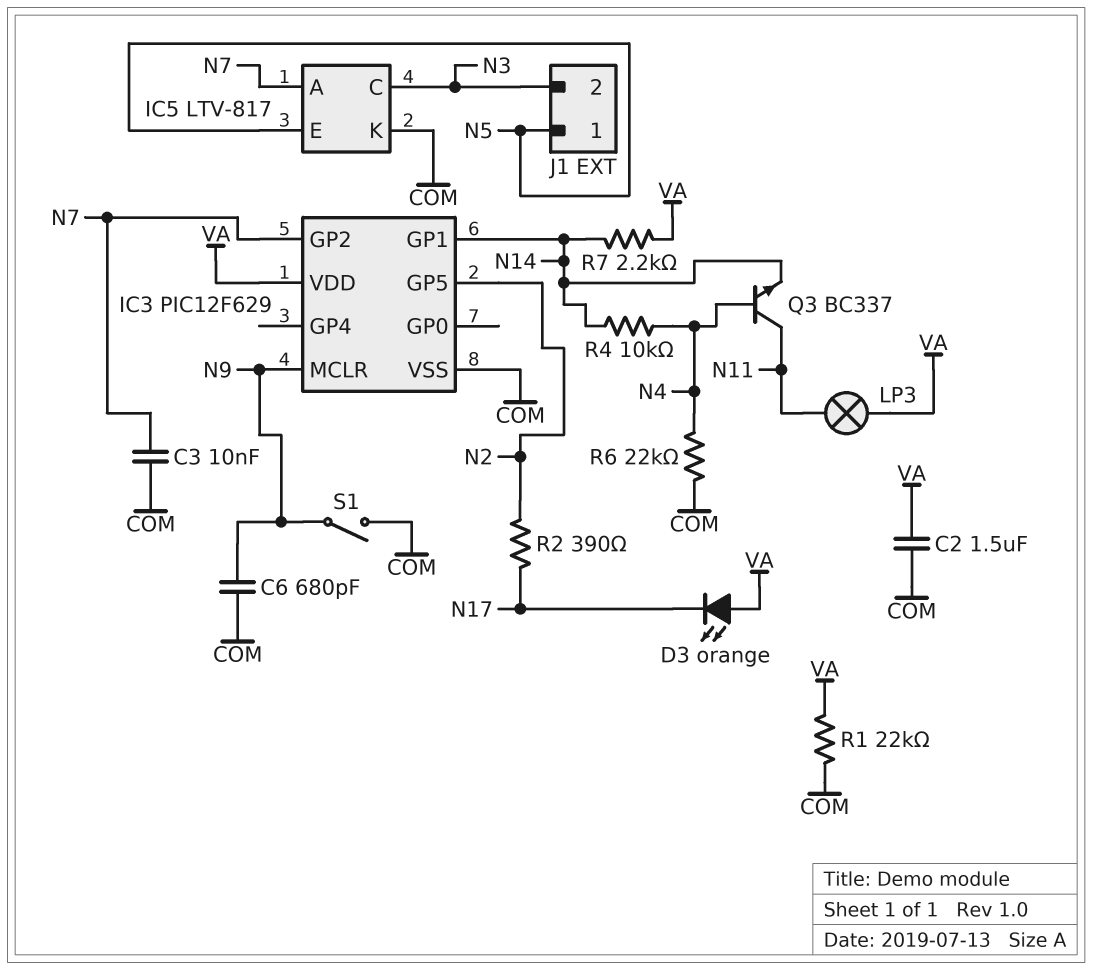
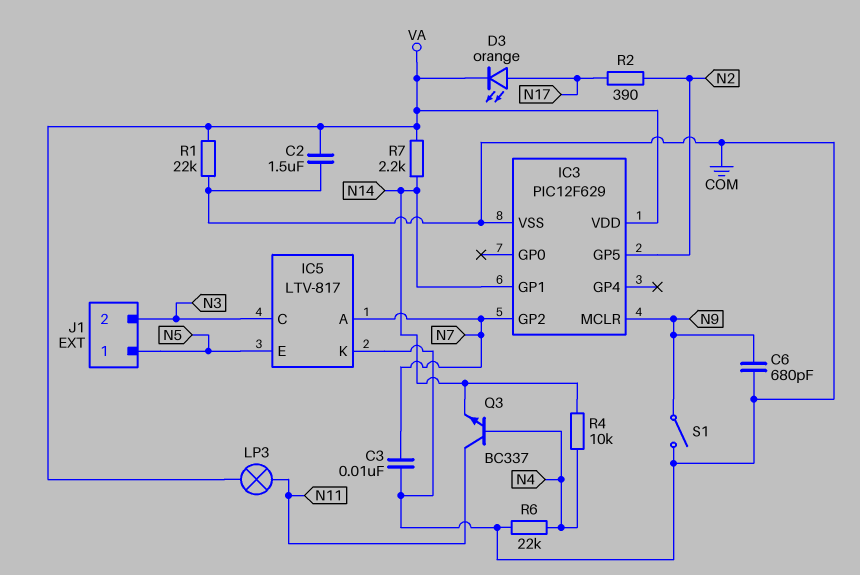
D3: LED orange (A VA, K N17) -> LED orange (A N17, K VA)

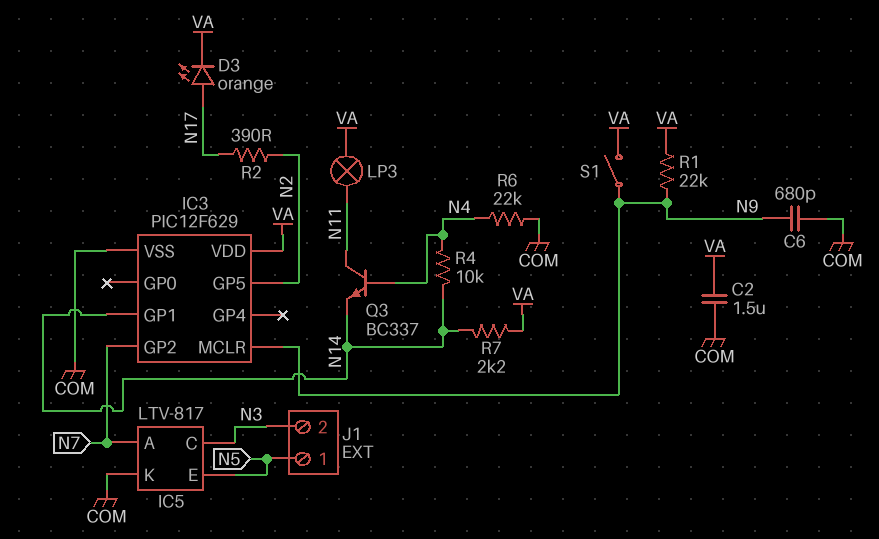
C3: 10nF (COM, N7) -> none
R1: 22k (COM, VA) -> 22k (N9, VA)
S1: switch (COM, N9) -> switch (N9, VA)

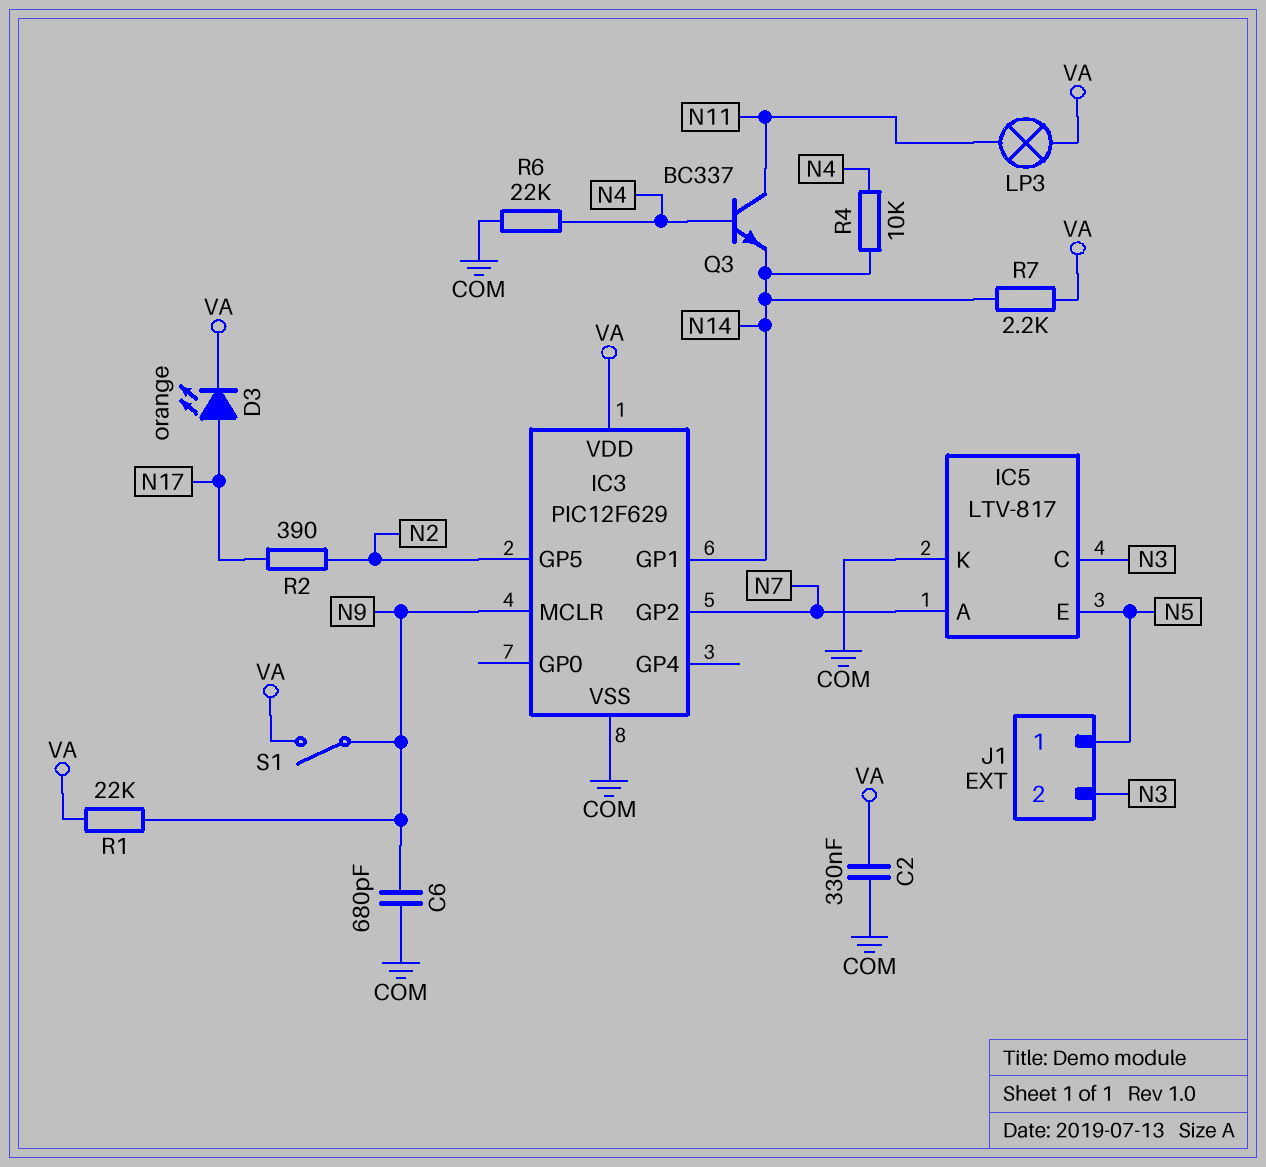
C2: 1.5uF (COM, VA) -> 330nF (COM, VA)

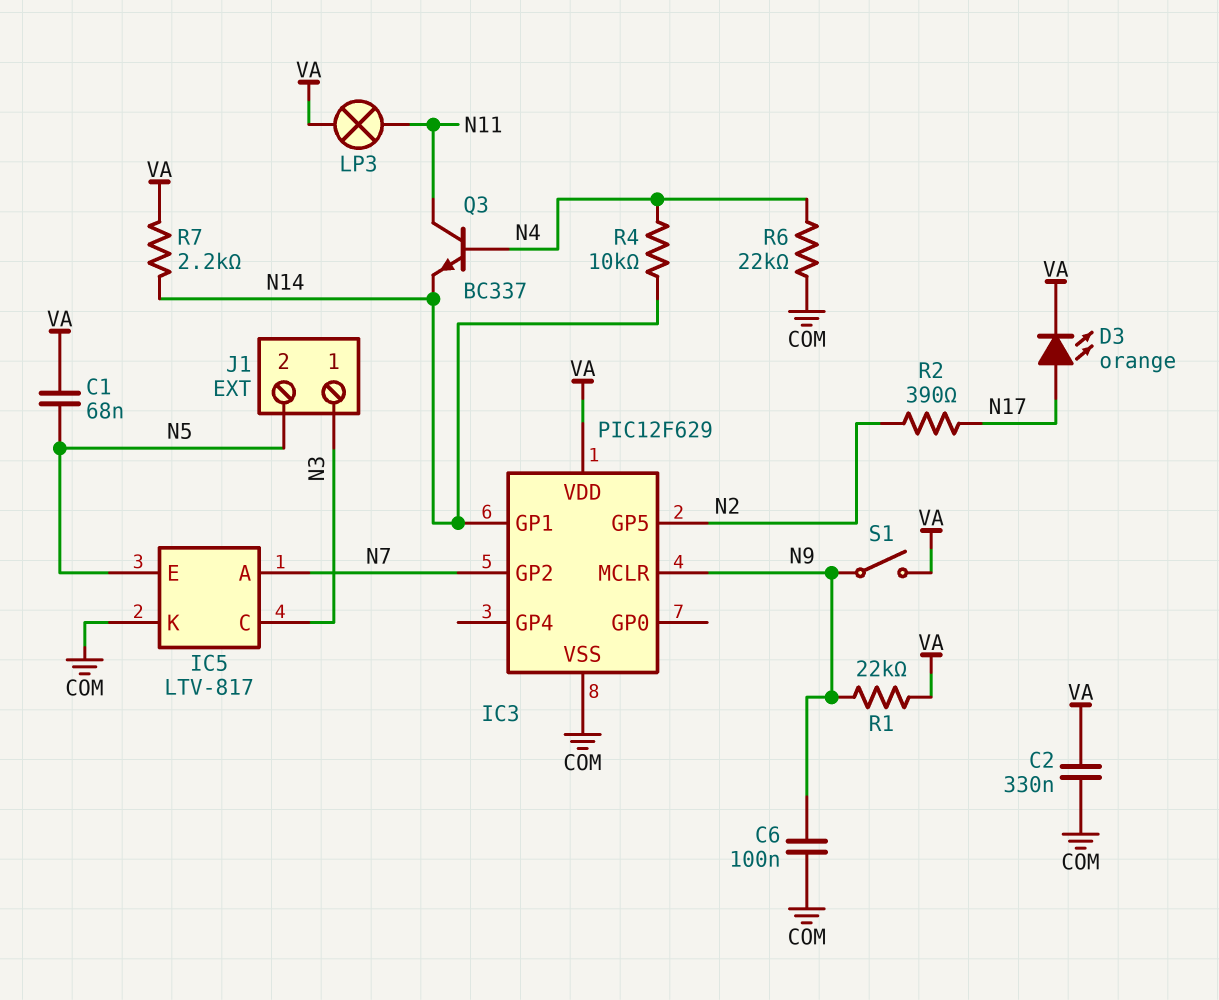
C1: none -> 68nF (N5, VA)
C6: 680pF (COM, N9) -> 100nF (COM, N9)
J1 pin 1: N5 -> N3
J1 pin 2: N3 -> N5

